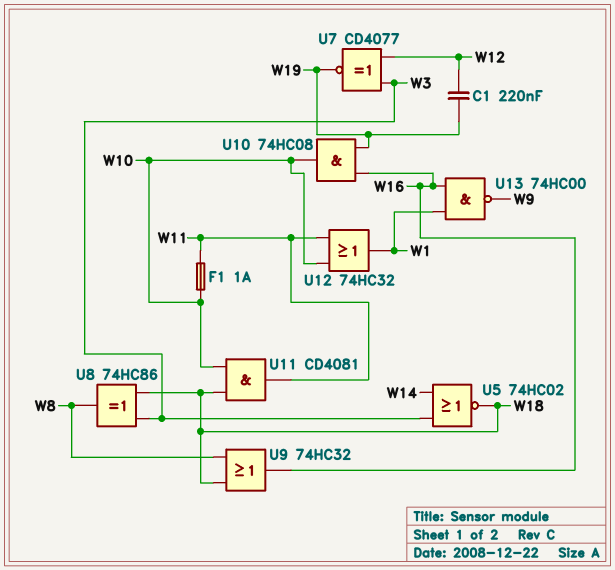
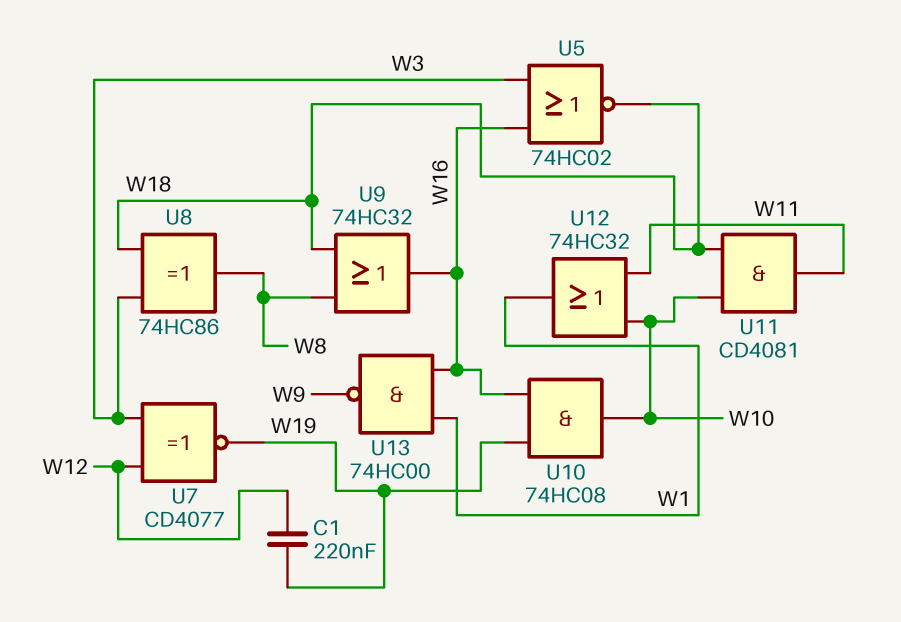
F1: 1A (W10, W11) -> none
U5: NOR 74HC02 (in W3, in W14, out W18) -> NOR 74HC02 (in W3, in W16, out W18)

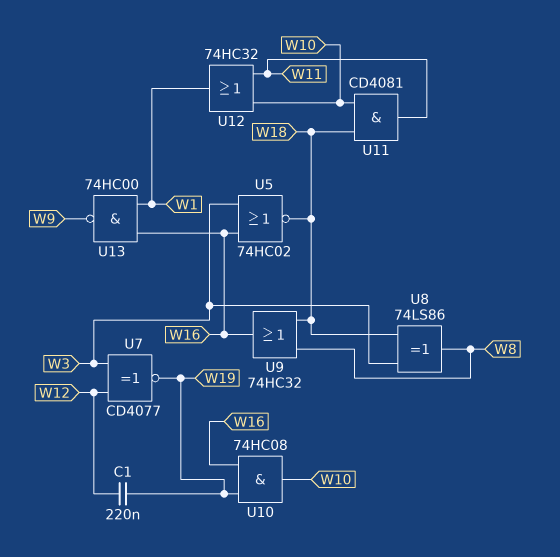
U8: XOR 74HC86 (in W3, in W18, out W8) -> XOR 74LS86 (in W3, in W18, out W8)

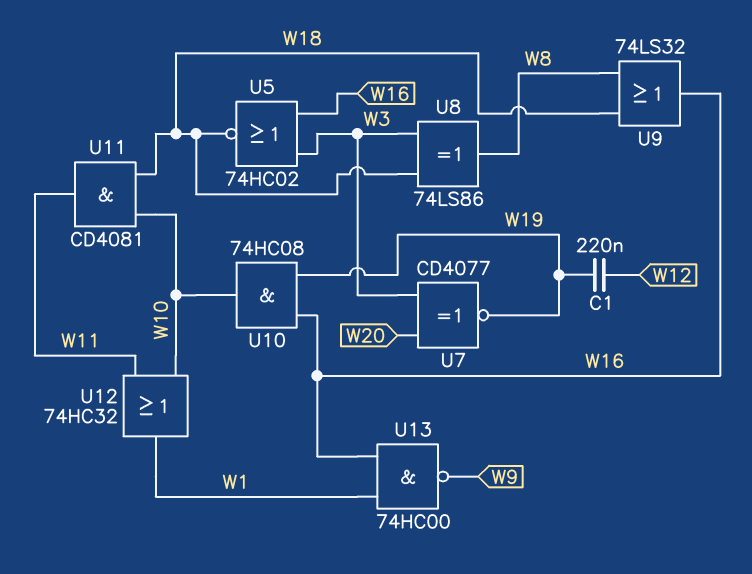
U7: XNOR CD4077 (in W3, in W12, out W19) -> XNOR CD4077 (in W3, in W20, out W19)
U9: OR 74HC32 (in W8, in W18, out W16) -> OR 74LS32 (in W8, in W18, out W16)

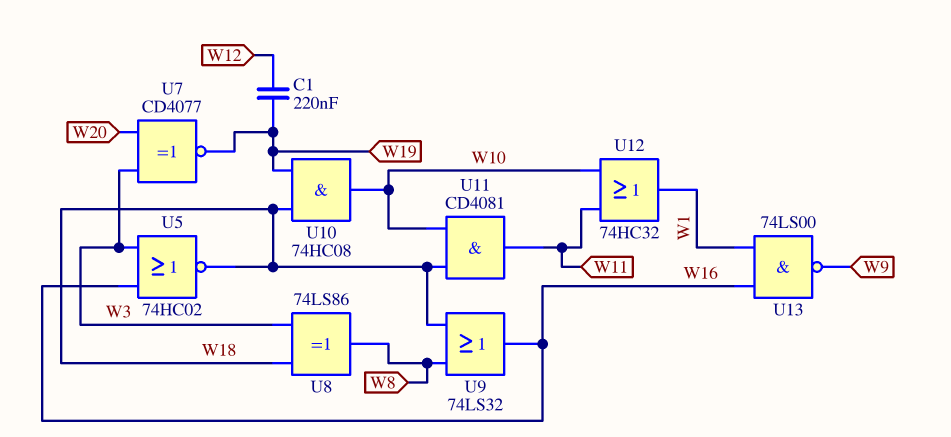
U10: AND 74HC08 (in W16, in W19, out W10) -> AND 74HC08 (in W18, in W19, out W10)
U13: NAND 74HC00 (in W1, in W16, out W9) -> NAND 74LS00 (in W1, in W16, out W9)

